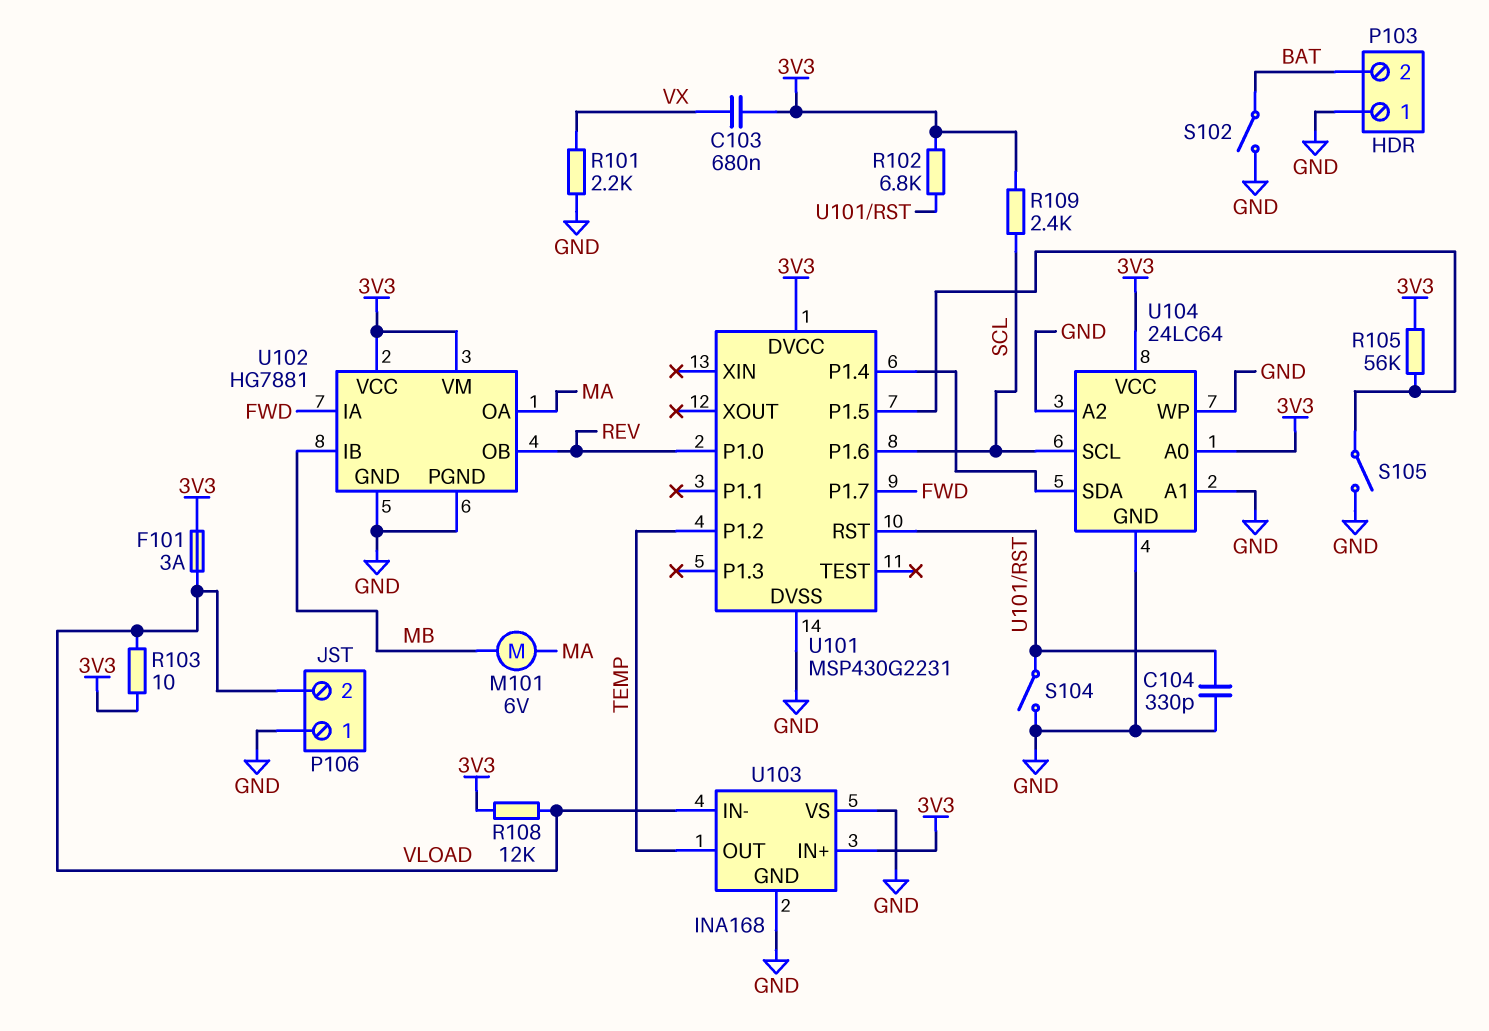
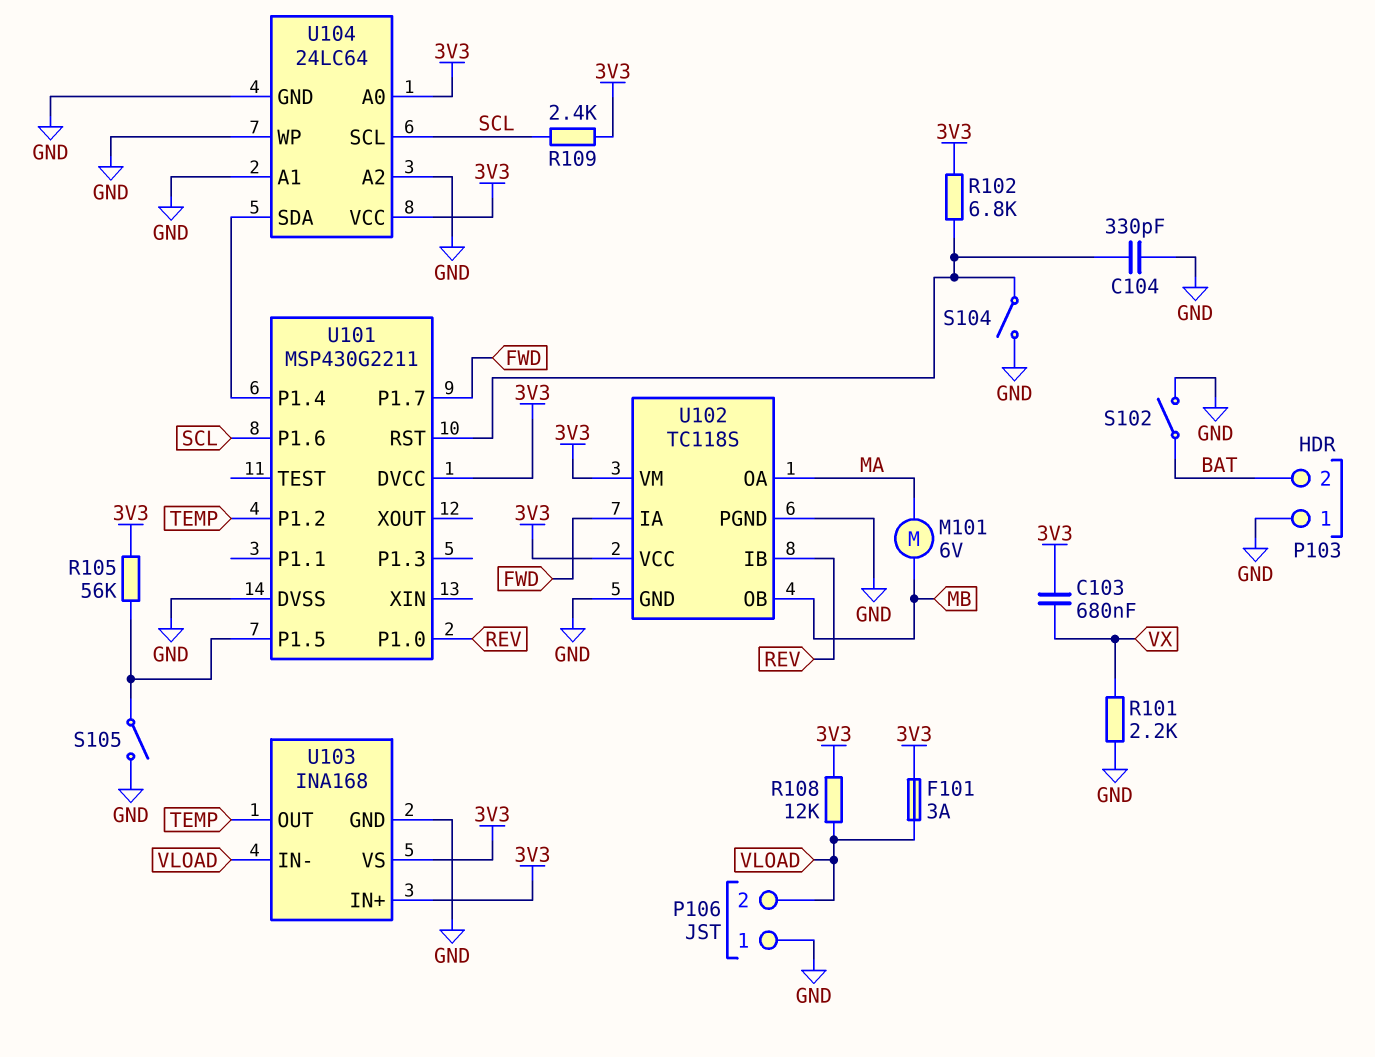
R103: 10 (3V3, VLOAD) -> none
U101: MSP430G2231 -> MSP430G2211
U102: HG7881 -> TC118S
U102 pin IB: MB -> REV
U102 pin OB: REV -> MB
U103 pin VS: GND -> 3V3

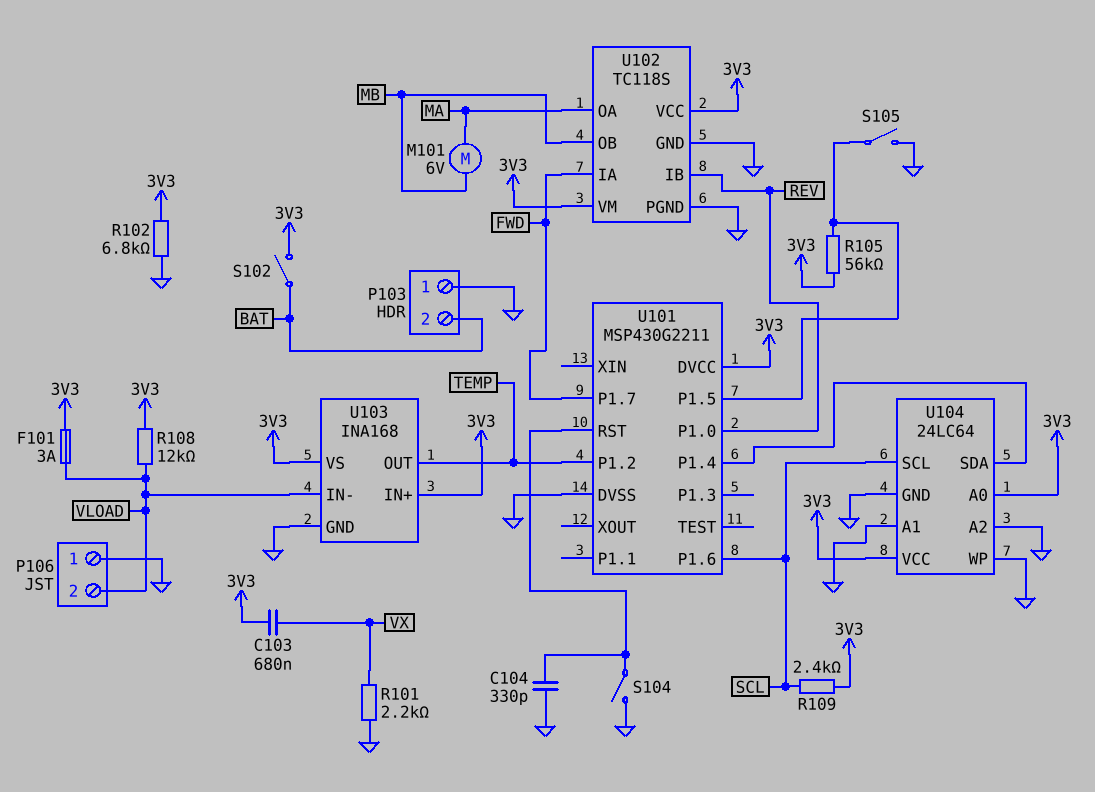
R102: 6.8k (3V3, U101/RST) -> 6.8k (3V3, GND)
S102: switch (BAT, GND) -> switch (3V3, BAT)

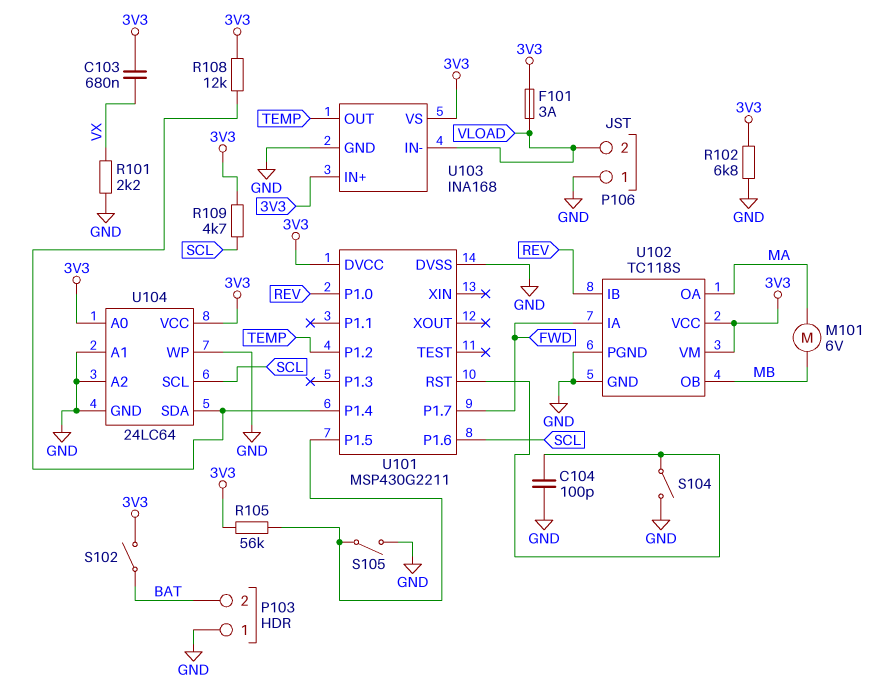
C104: 330pF (GND, U101/RST) -> 100pF (GND, U101/RST)
R108: 12k (3V3, VLOAD) -> 12k (3V3, U101/P1.4)
R109: 2.4k (3V3, SCL) -> 4.7k (3V3, SCL)

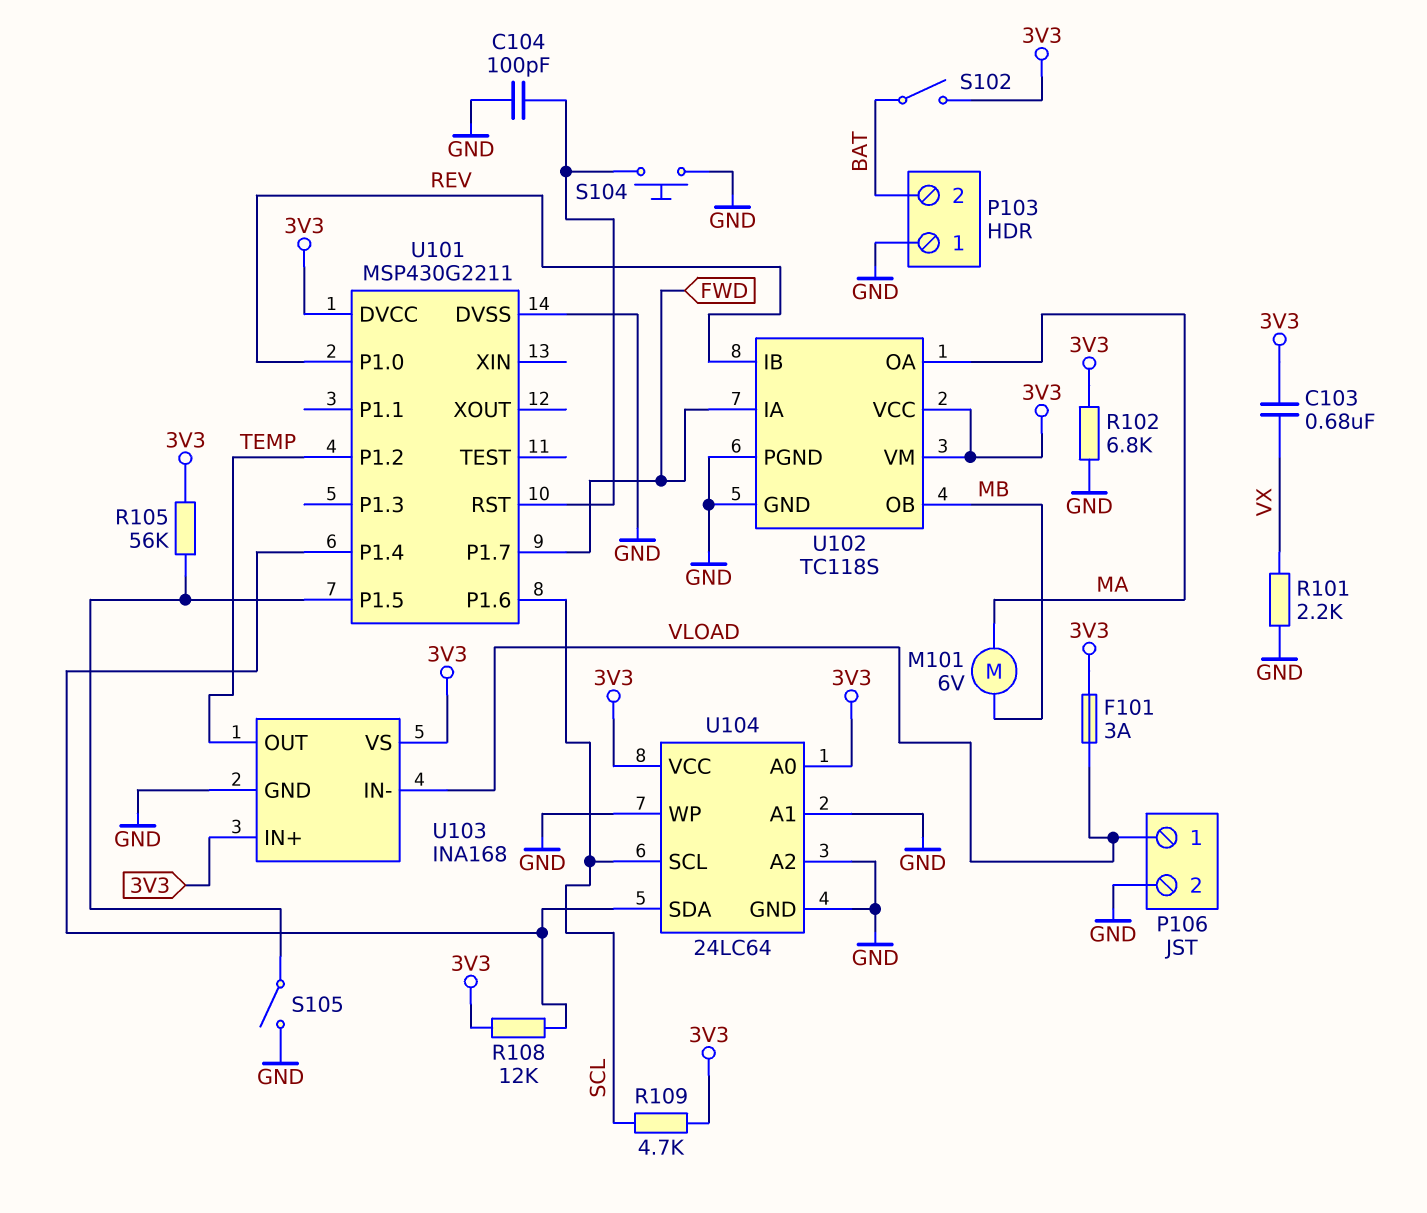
P106 pin 1: GND -> VLOAD
P106 pin 2: VLOAD -> GND
S104: switch (GND, U101/RST) -> button (GND, U101/RST)

